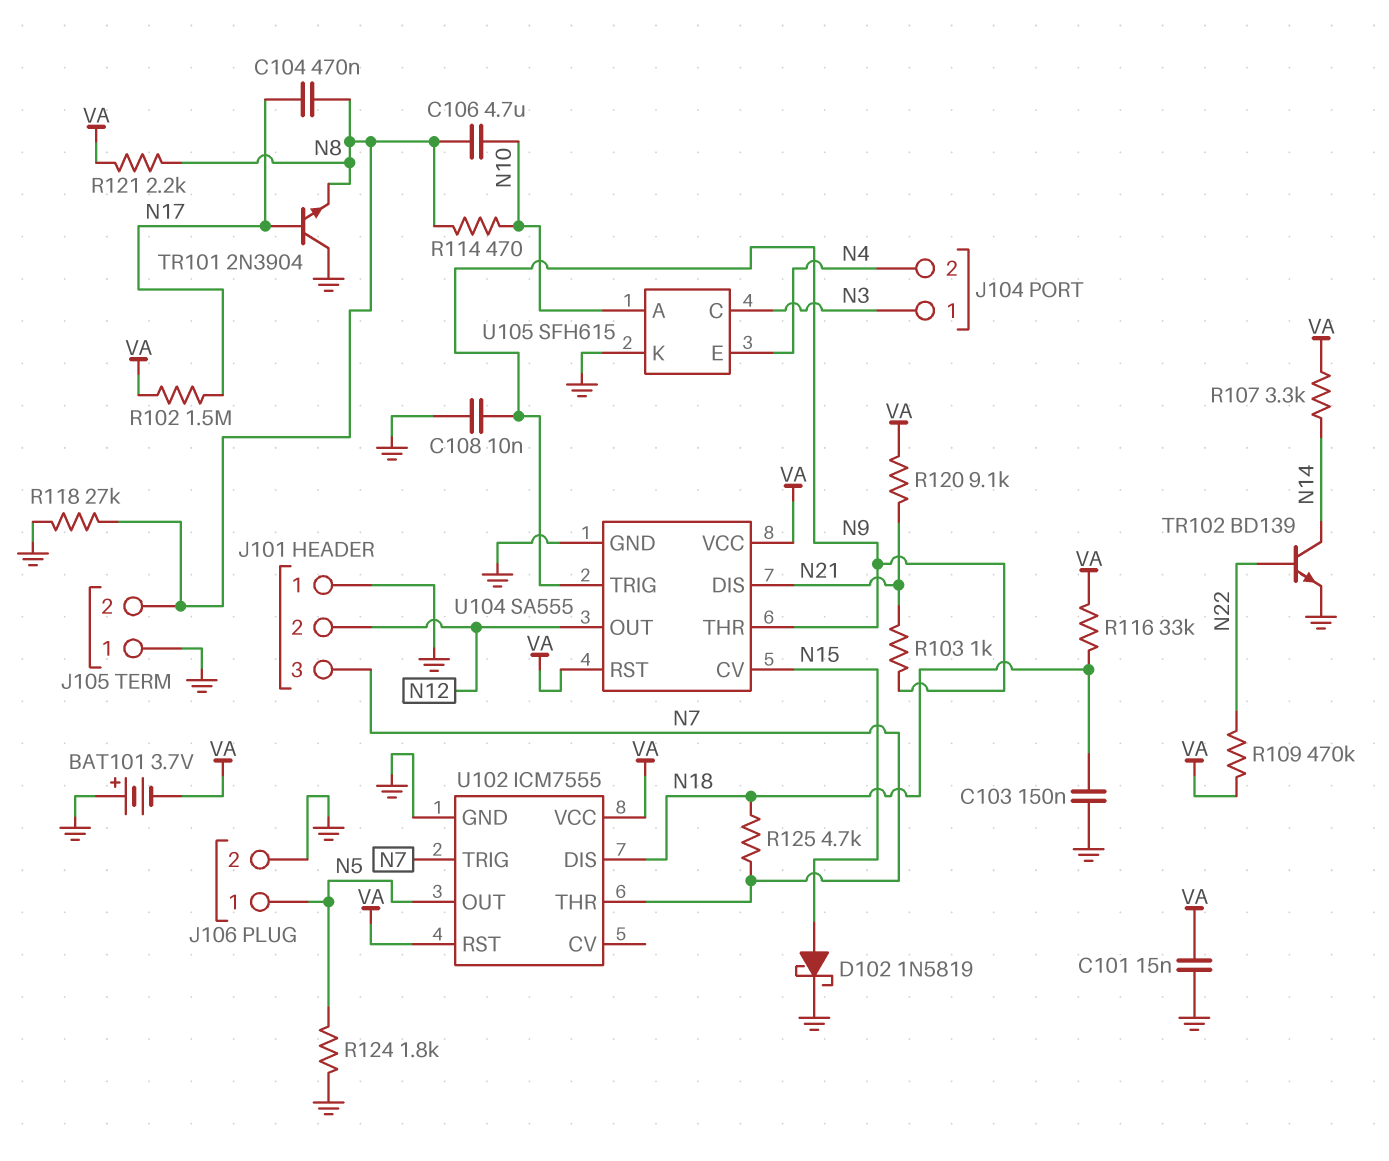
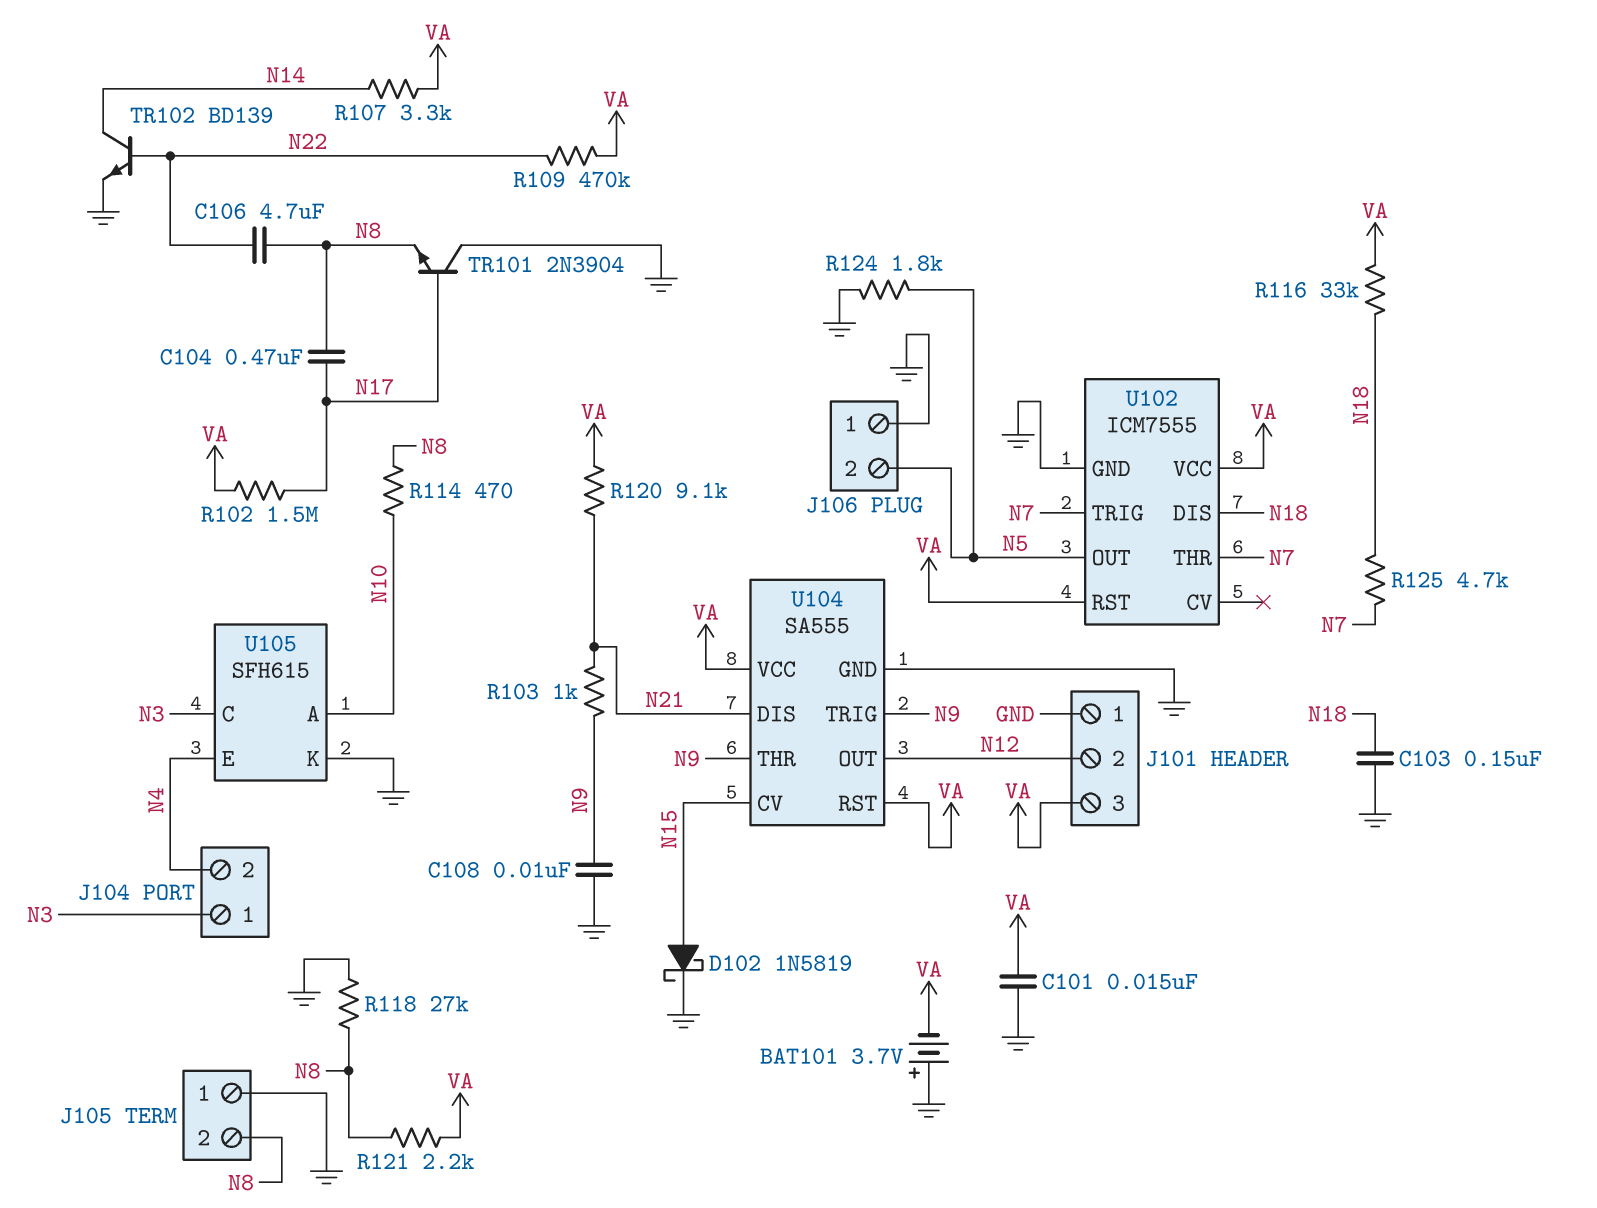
C106: 4.7uF (N8, N10) -> 4.7uF (N8, N22)
J101 pin 3: N7 -> VA
J106 pin 1: N5 -> GND
J106 pin 2: GND -> N5

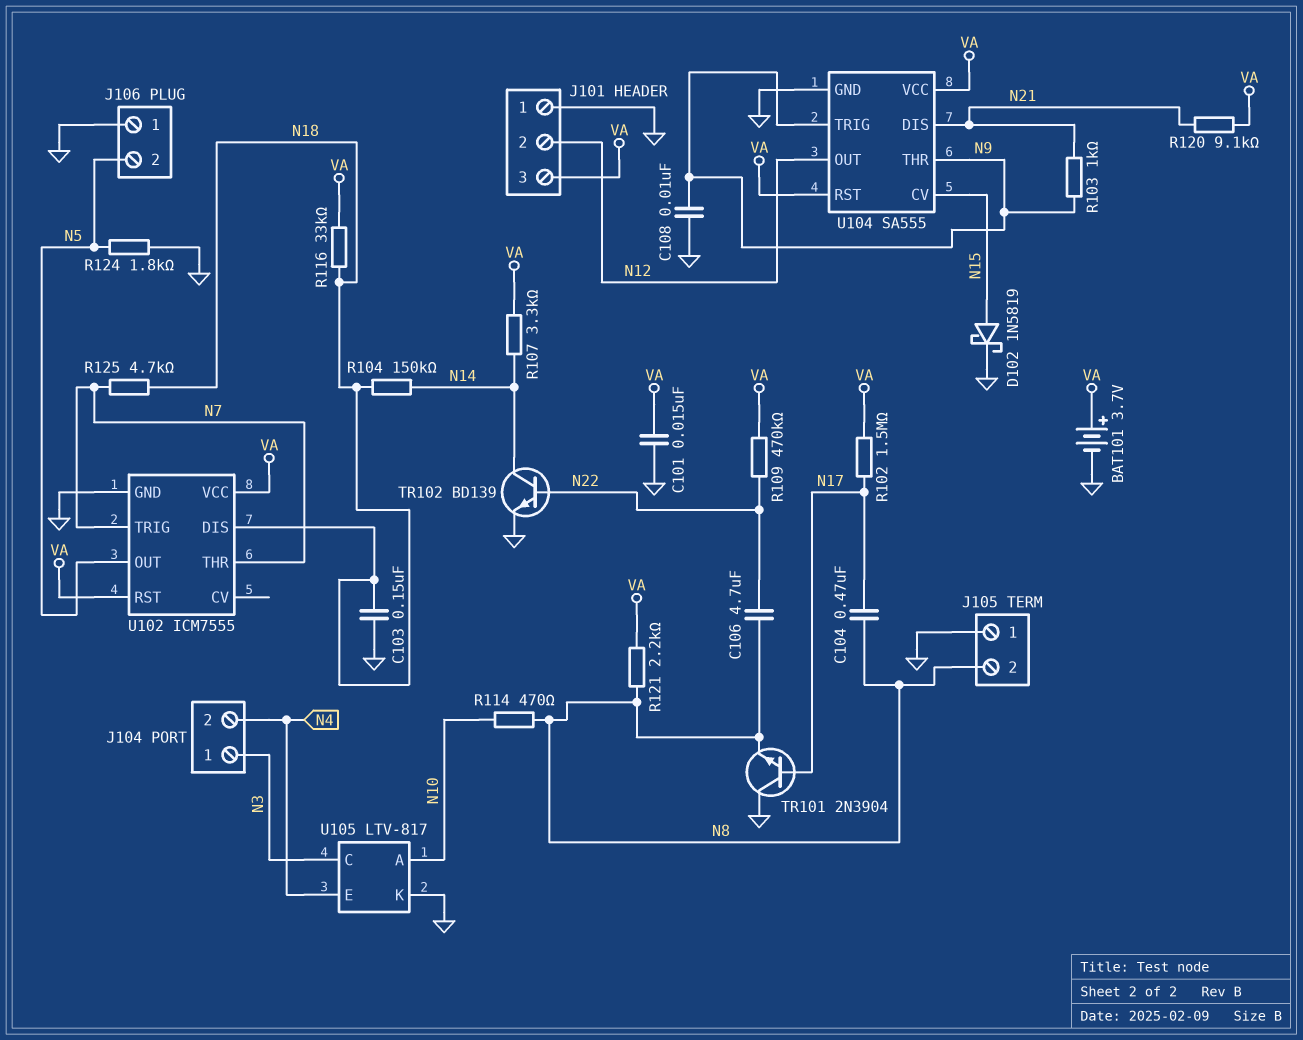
BAT101: 3.7V (plus GND, minus VA) -> 3.7V (plus VA, minus GND)
R104: none -> 150k (N14, N18)
R118: 27k (GND, N8) -> none
U105: SFH615 -> LTV-817

